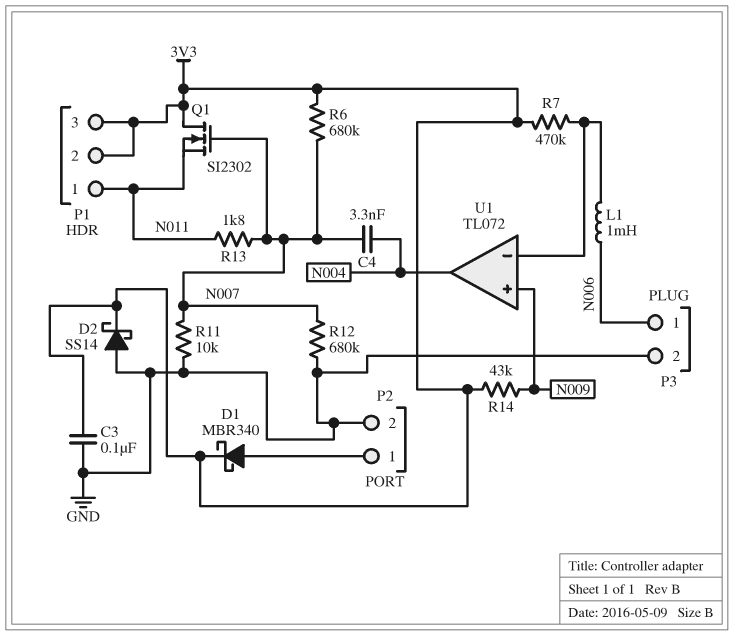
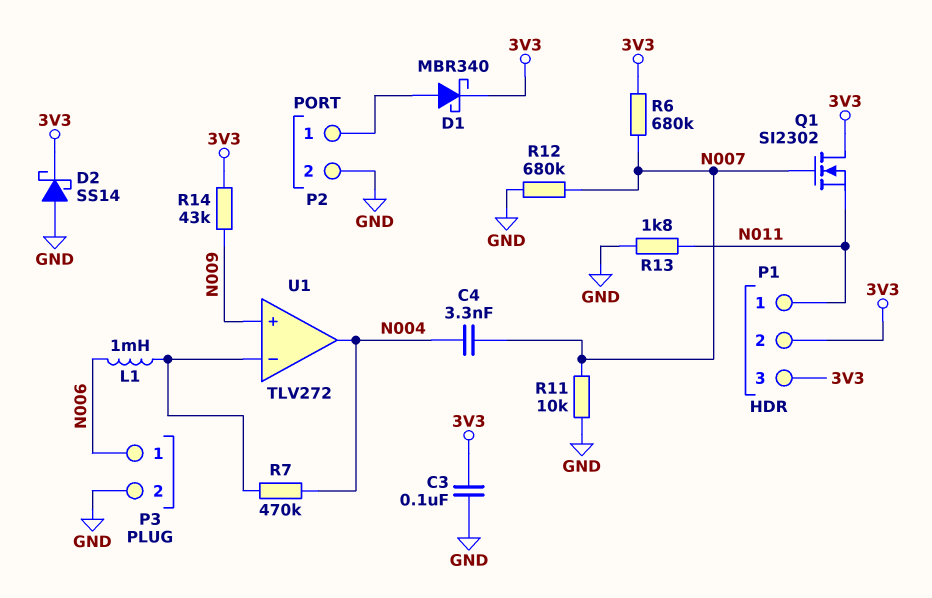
R7: 470k (3V3, U1/in-) -> 470k (N004, U1/in-)
R13: 1.8k (N007, N011) -> 1.8k (GND, N011)
U1: TL072 -> TLV272

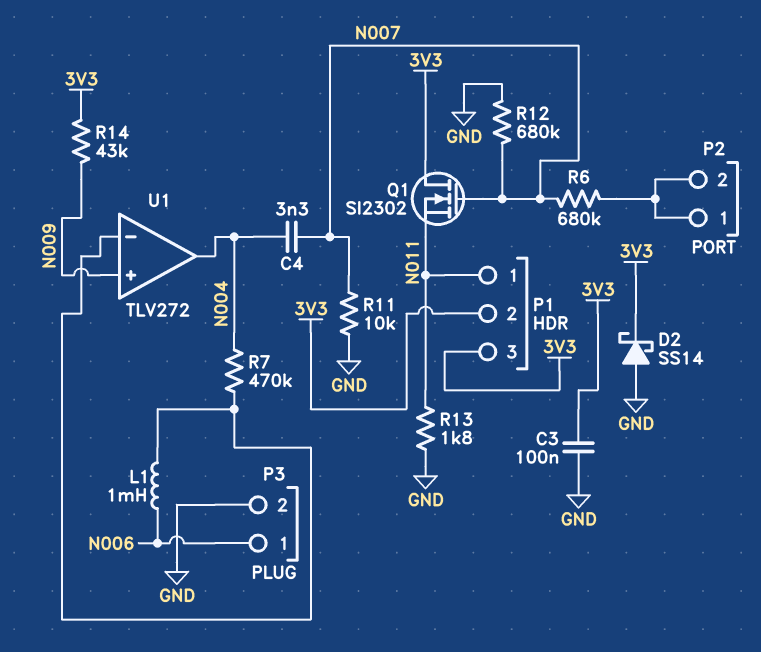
D1: schottky MBR340 (A P2/1, K 3V3) -> none
P2 pin 2: GND -> P2/1
R6: 680k (3V3, N007) -> 680k (N007, P2/1)

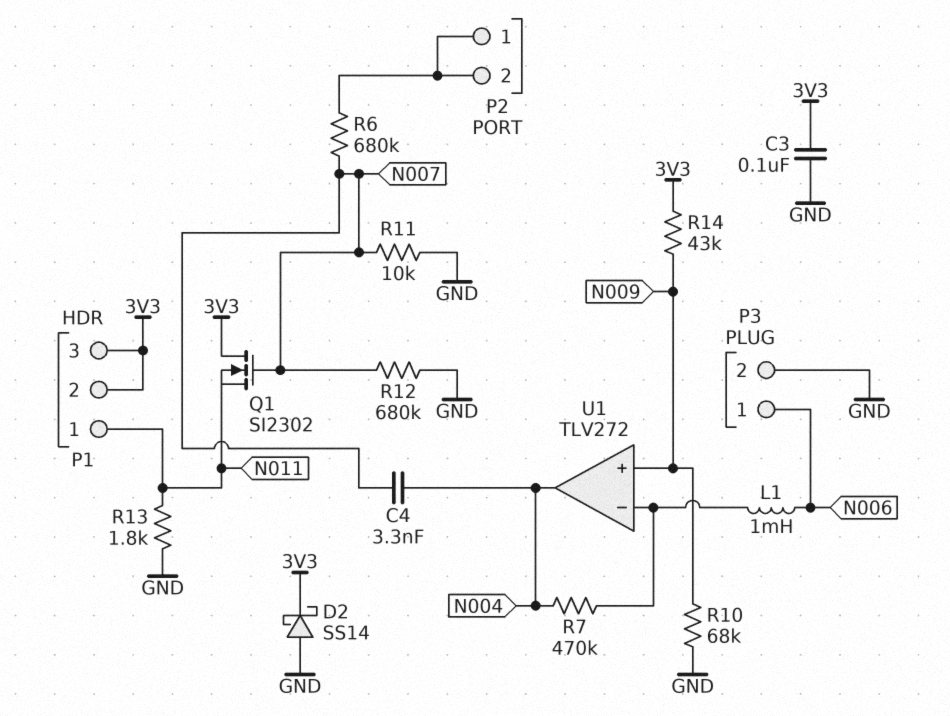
R10: none -> 68k (GND, N009)

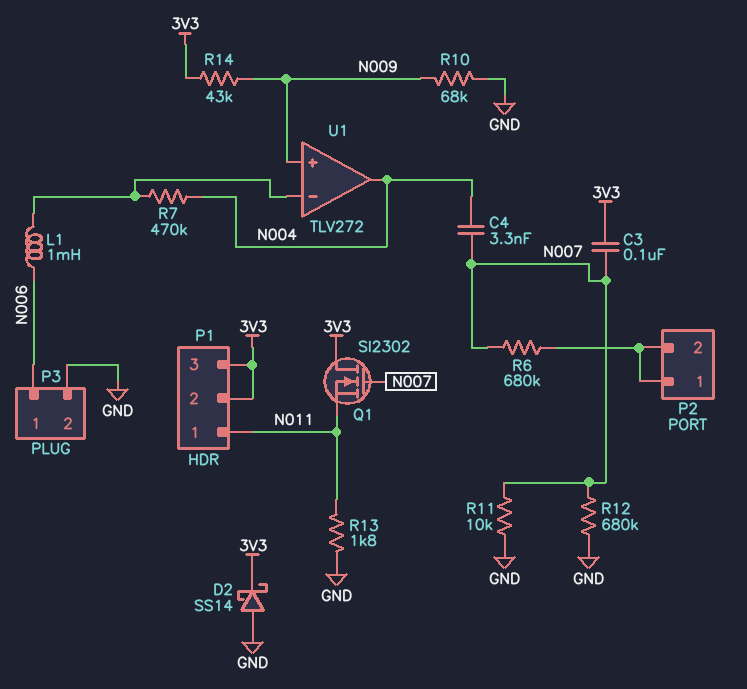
C3: 100nF (3V3, GND) -> 100nF (3V3, N007)

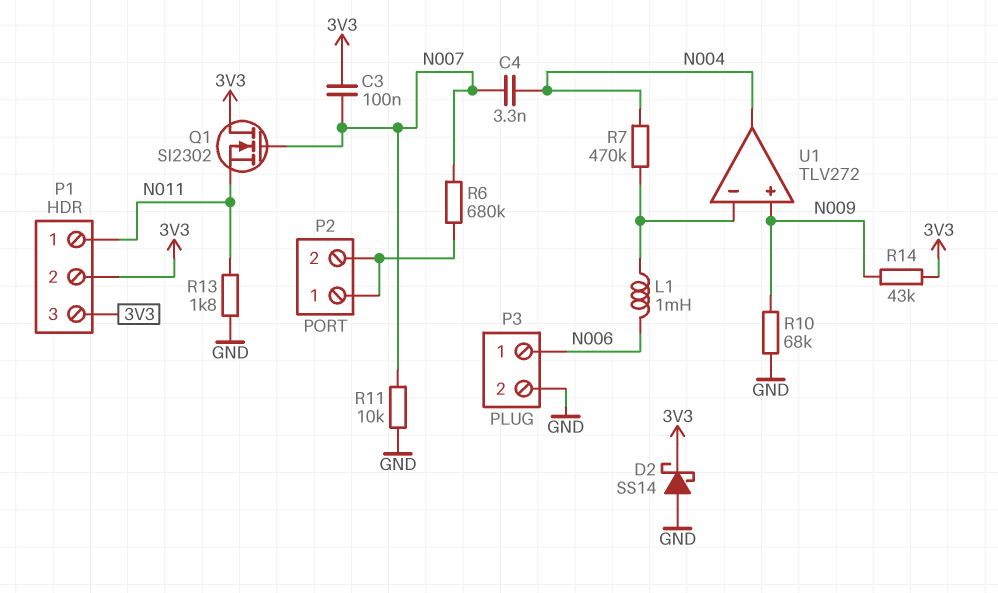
R12: 680k (GND, N007) -> none

